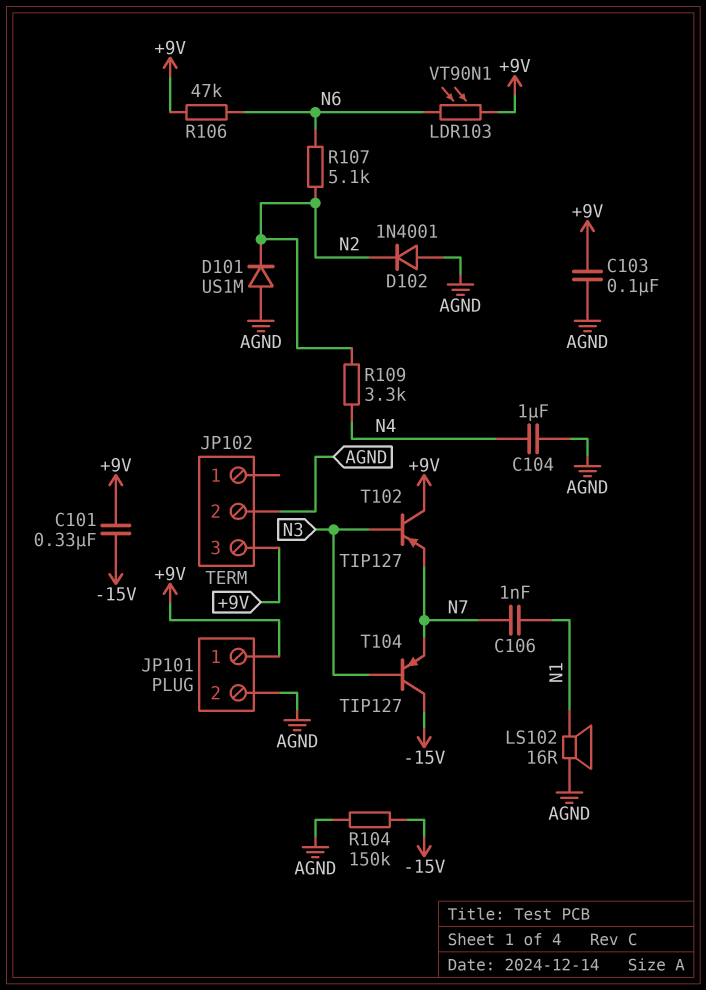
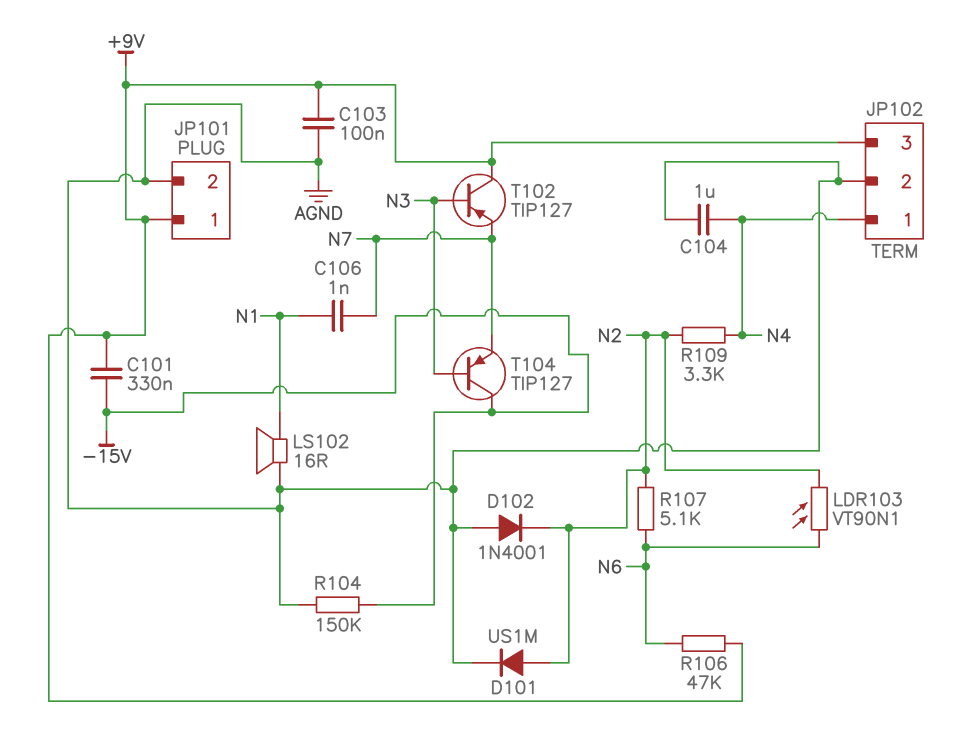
D101: diode US1M (A AGND, K N2) -> diode US1M (A N2, K AGND)
JP102 pin 1: none -> N4
LDR103: VT90N1 (+9V, N6) -> VT90N1 (N2, N6)

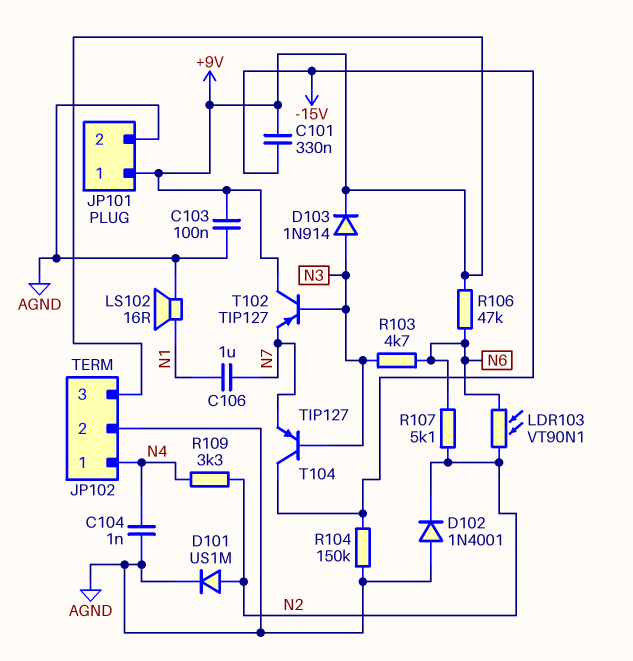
C104: 1uF (AGND, N4) -> 1nF (AGND, N4)
C106: 1nF (N1, N7) -> 1uF (N1, N7)
D103: none -> diode 1N914 (A N3, K +9V)
R103: none -> 4.7k (N3, N6)

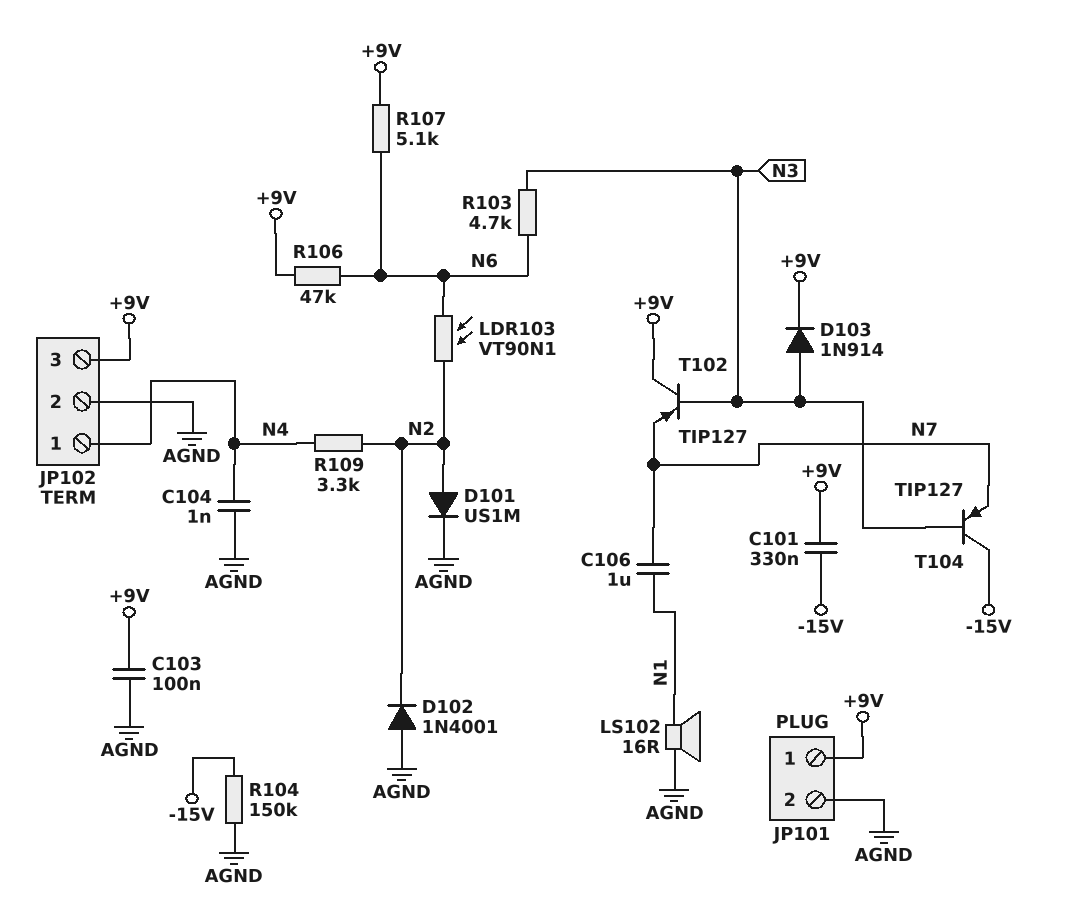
R107: 5.1k (N2, N6) -> 5.1k (+9V, N6)

